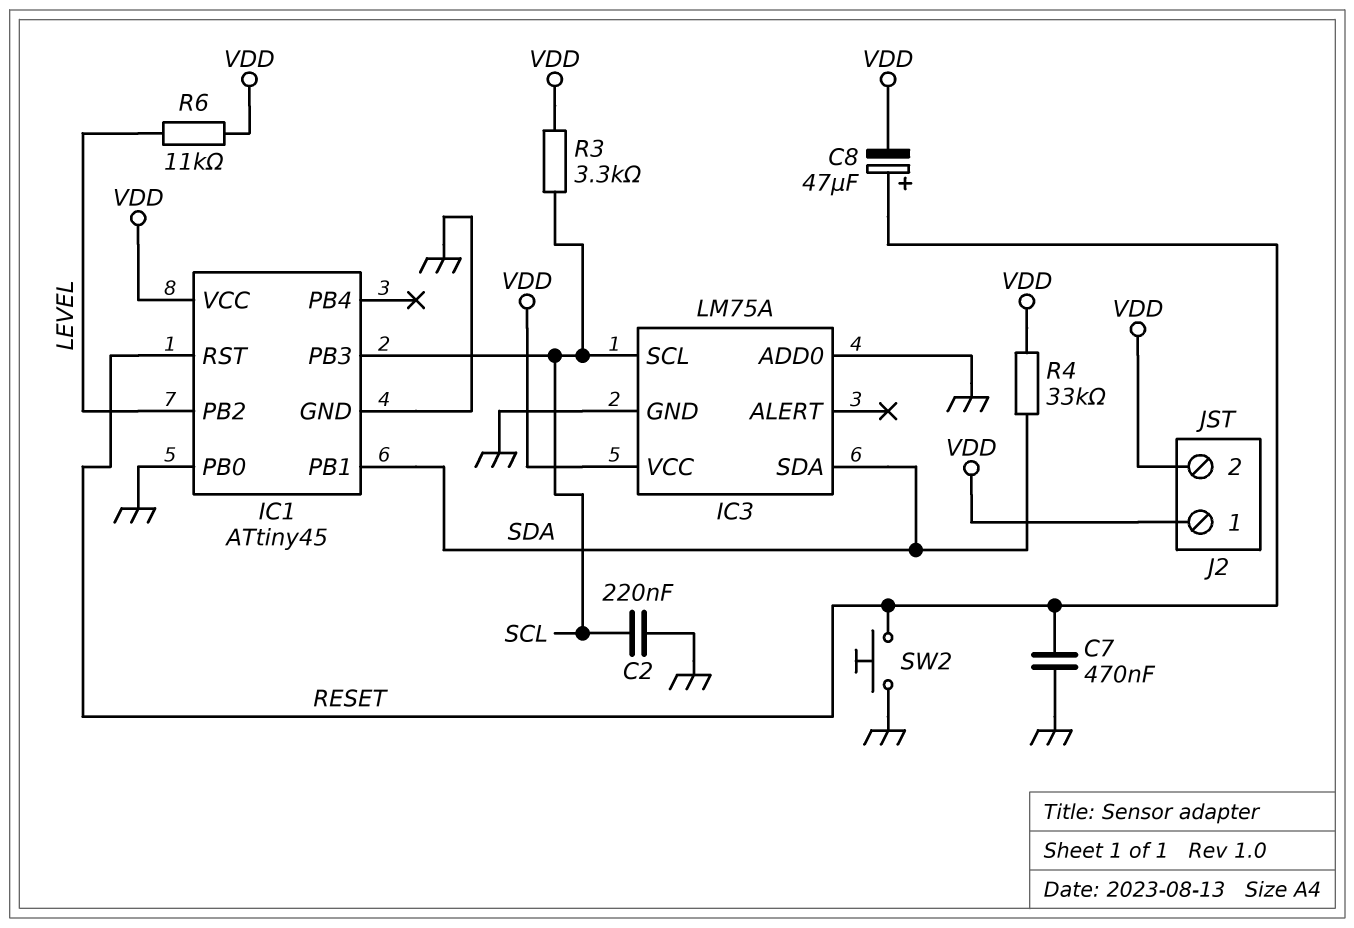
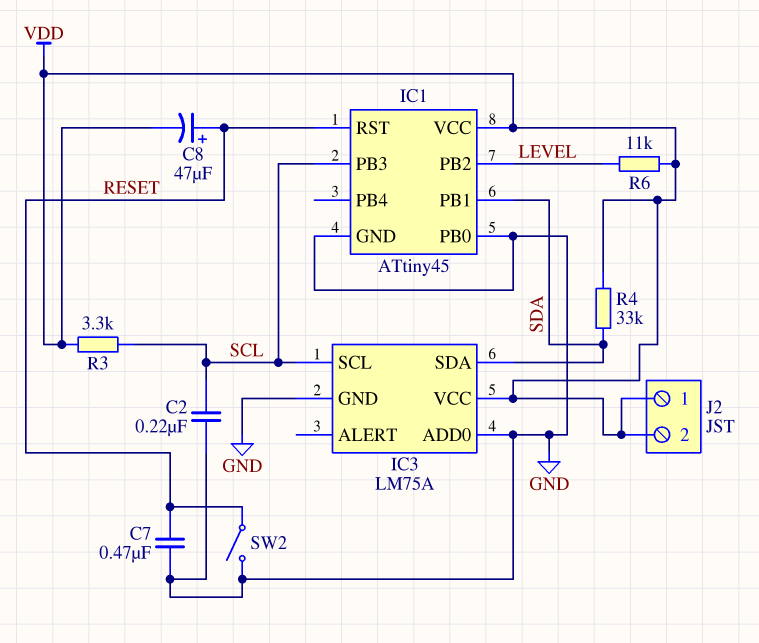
SW2: button (GND, RESET) -> switch (GND, RESET)

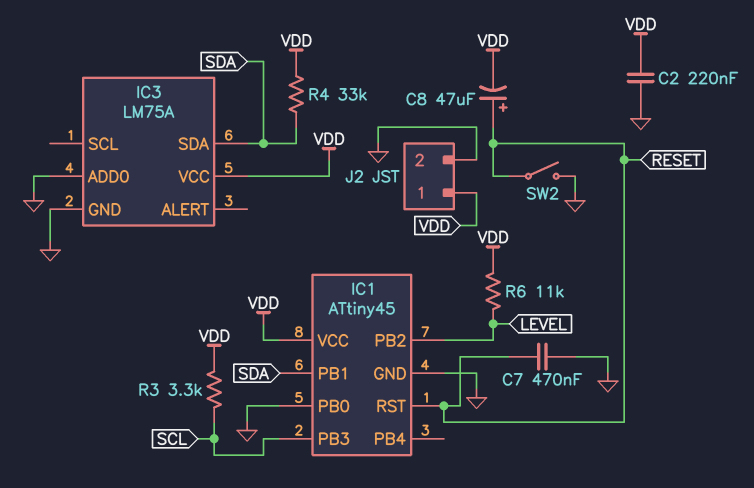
C2: 220nF (GND, SCL) -> 220nF (GND, VDD)
IC3 pin SCL: SCL -> none
J2 pin 2: VDD -> GND

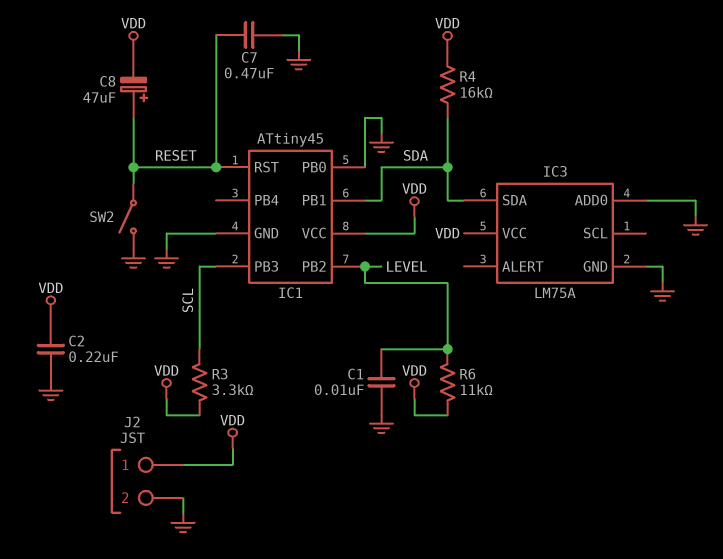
C1: none -> 10nF (GND, LEVEL)
R4: 33k (SDA, VDD) -> 16k (SDA, VDD)

